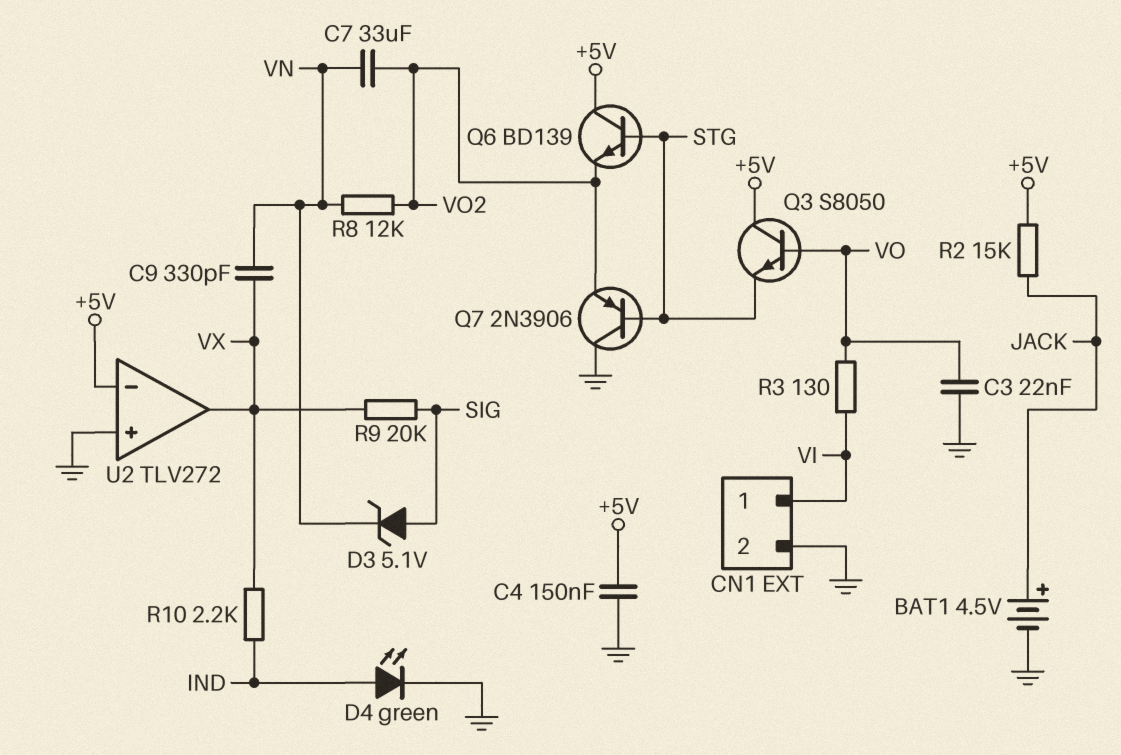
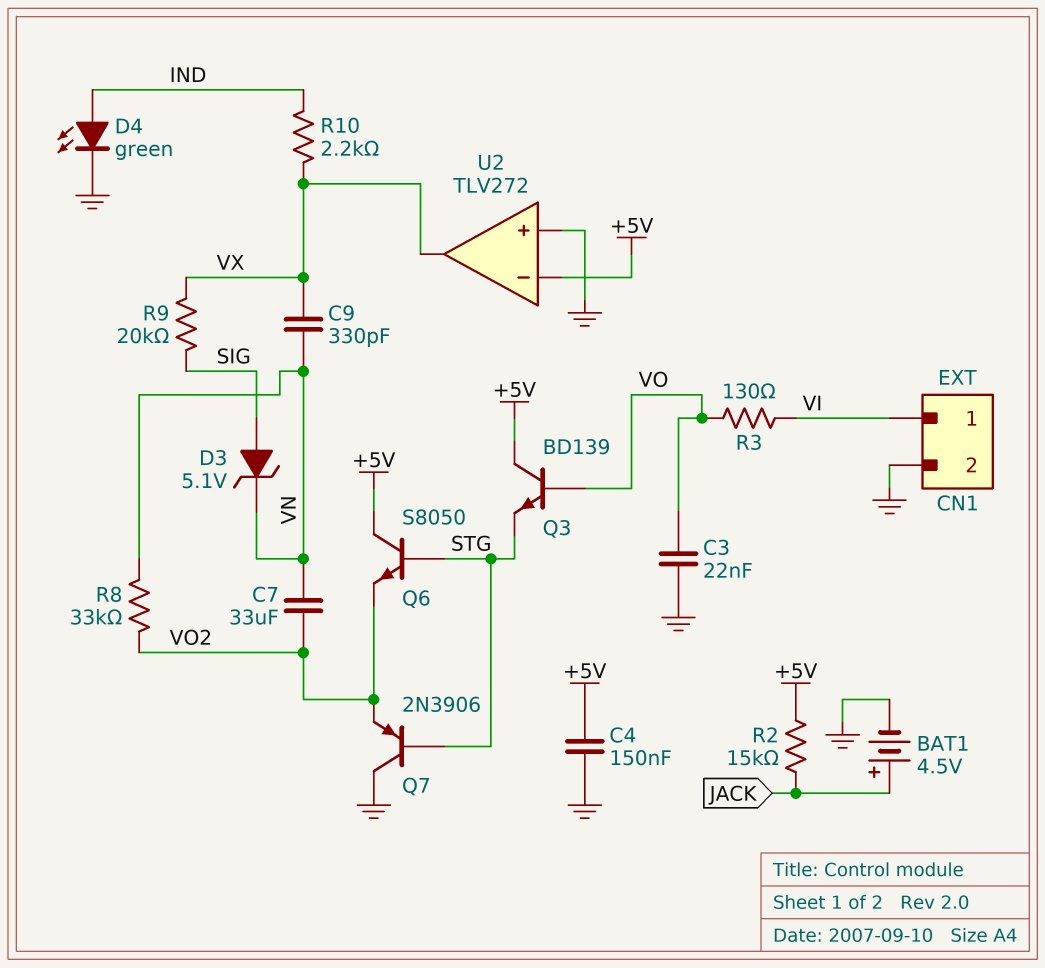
Q3: NPN S8050 (B VO, C +5V, E STG) -> NPN BD139 (B VO, C +5V, E STG)
Q6: NPN BD139 (B STG, C +5V, E VO2) -> NPN S8050 (B STG, C +5V, E VO2)
R8: 12k (VN, VO2) -> 33k (VN, VO2)

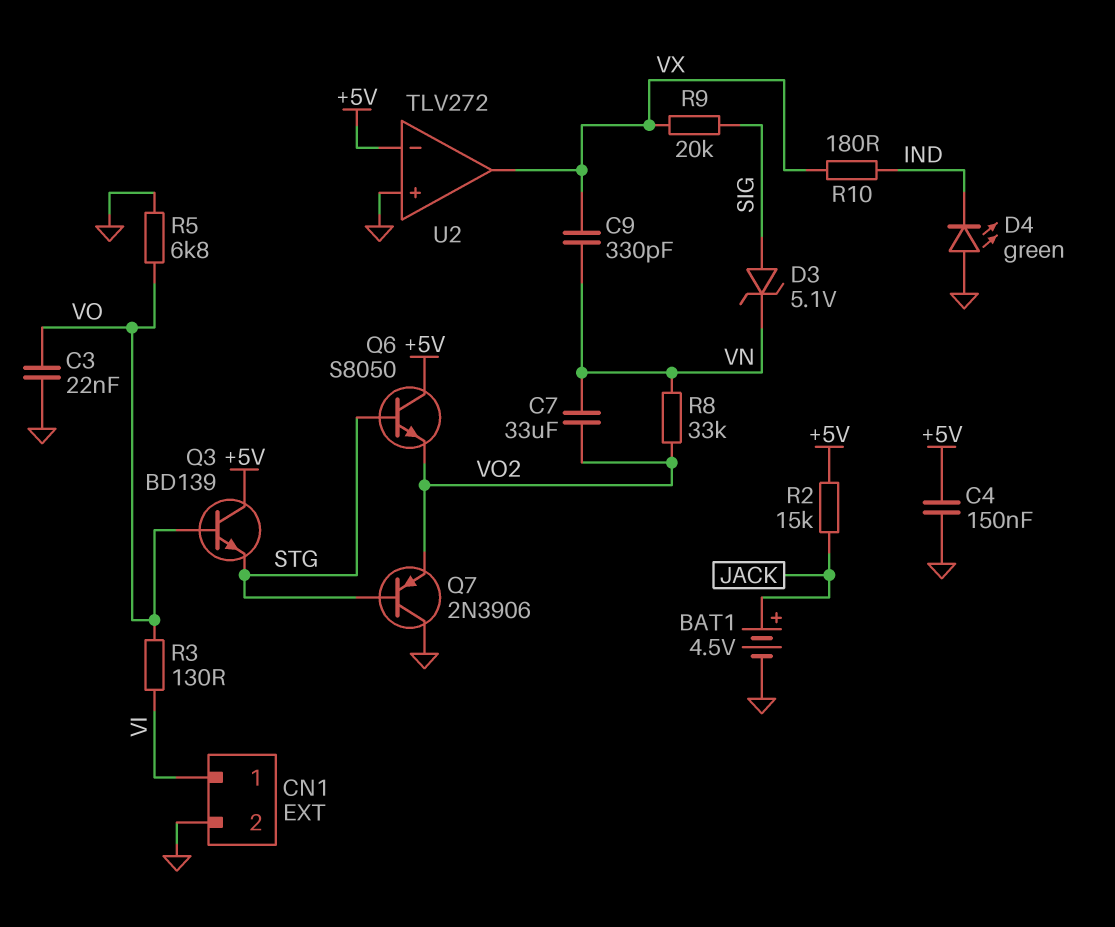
D4: LED green (A IND, K GND) -> LED green (A GND, K IND)
R5: none -> 6.8k (GND, VO)
R10: 2.2k (IND, VX) -> 180 (IND, VX)

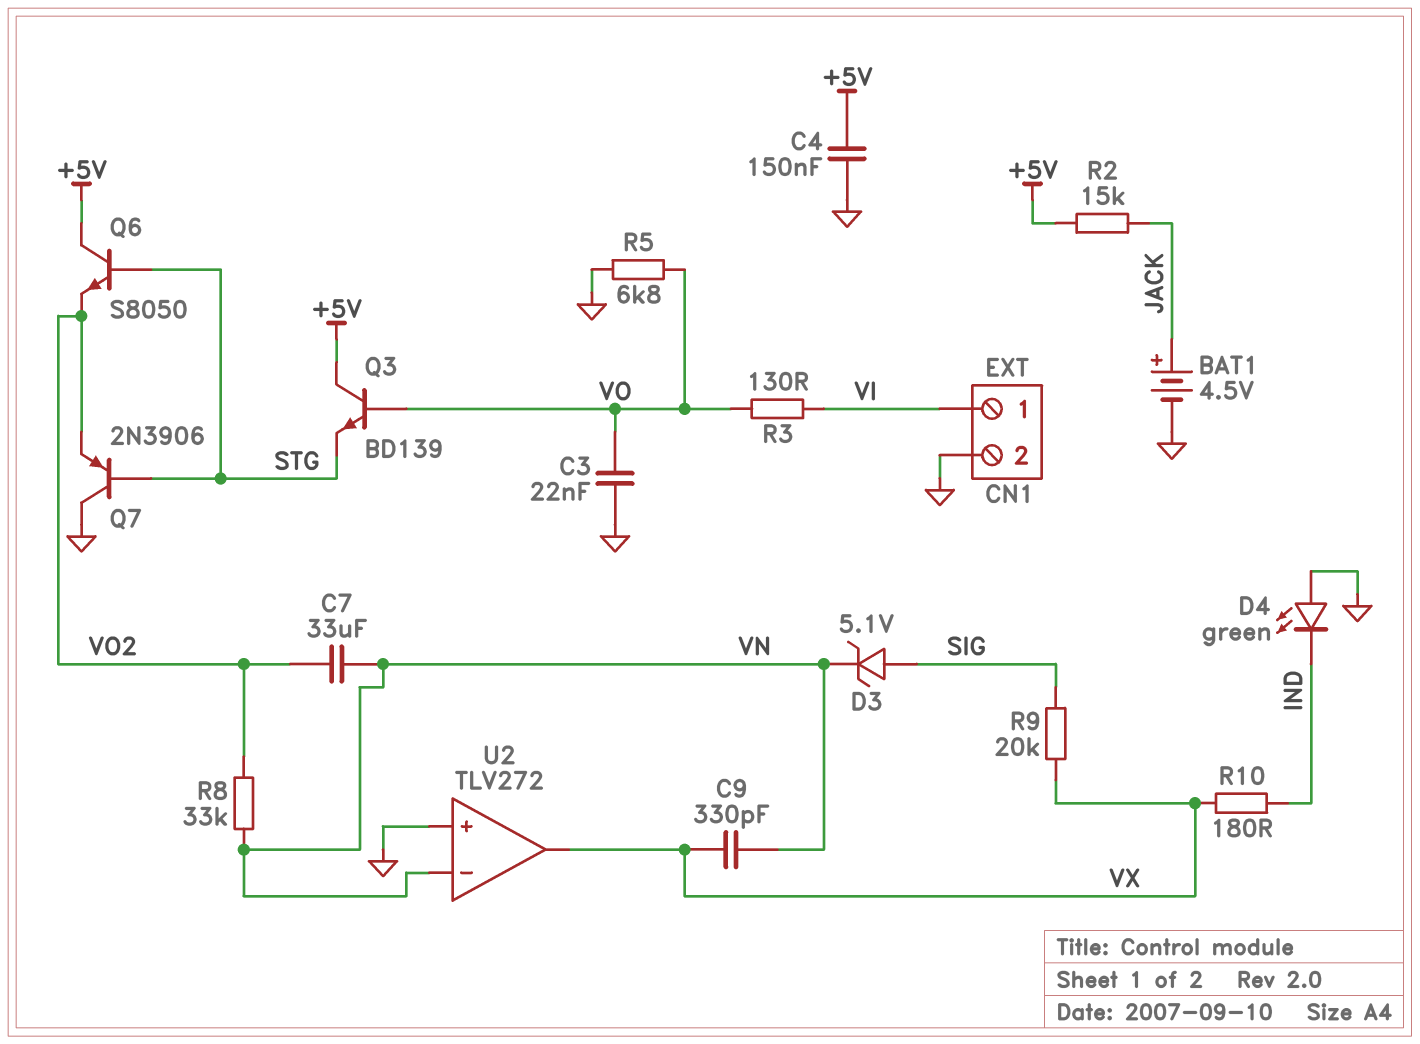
U2 pin in-: +5V -> VN

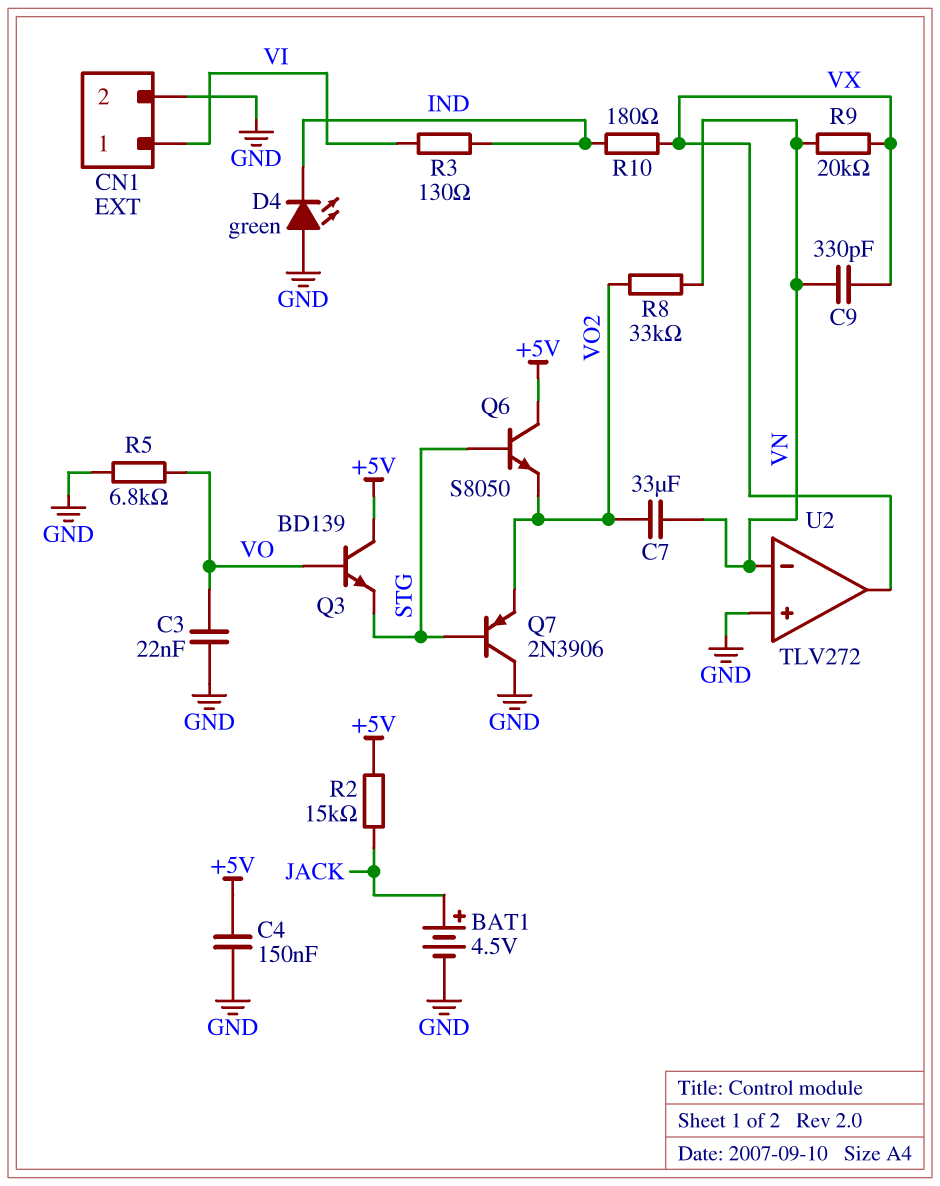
D3: zener 5.1V (A SIG, K VN) -> none
R3: 130 (VI, VO) -> 130 (IND, VI)
R9: 20k (SIG, VX) -> 20k (VN, VX)

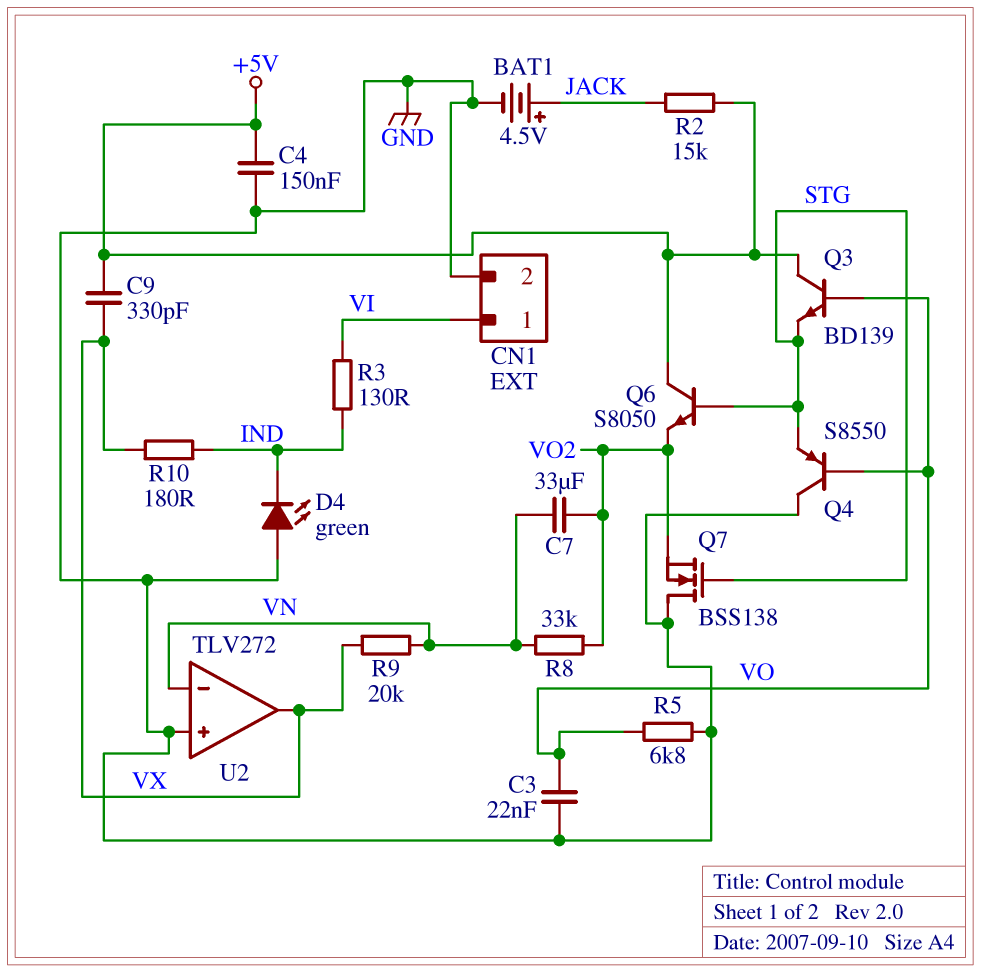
C9: 330pF (VN, VX) -> 330pF (+5V, VX)
Q4: none -> PNP S8550 (B VO, C GND, E STG)
Q7: PNP 2N3906 (B STG, C GND, E VO2) -> NMOS BSS138 (G STG, D GND, S VO2)

